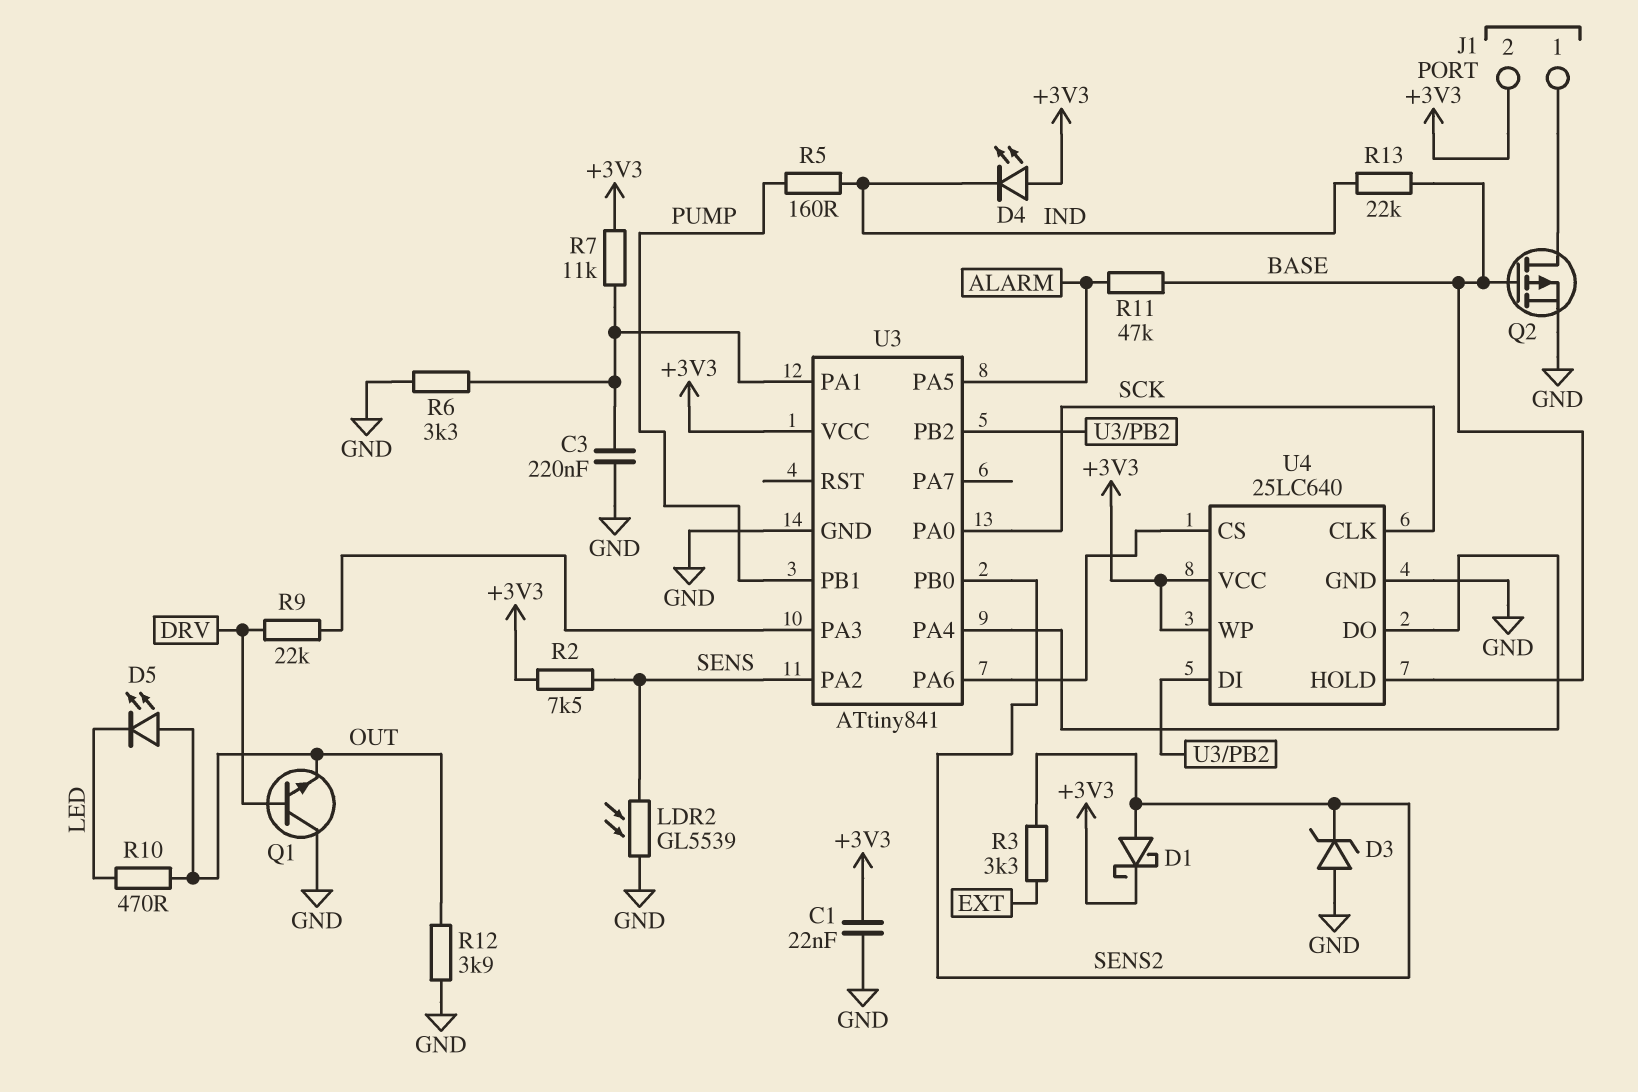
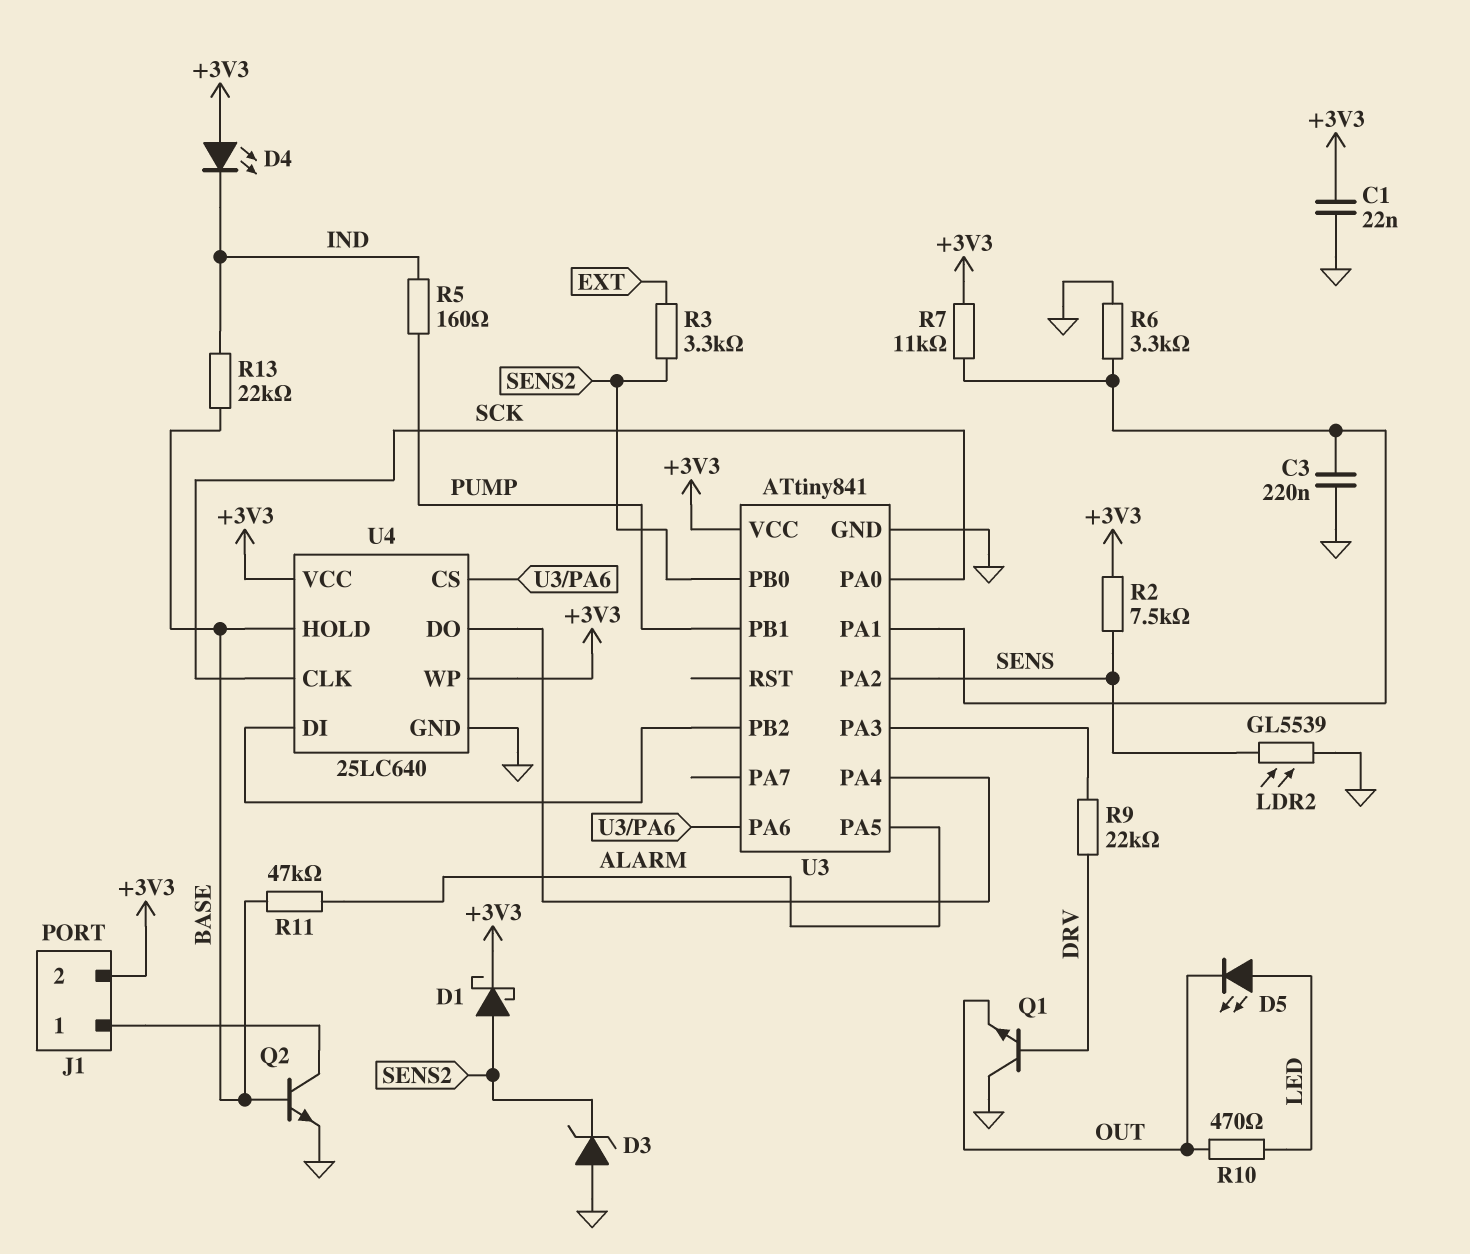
D5: LED (A OUT, K LED) -> LED (A LED, K OUT)
Q2: PMOS (G BASE, D J1/1, S GND) -> NPN (B BASE, C J1/1, E GND)
R12: 3.9k (GND, OUT) -> none

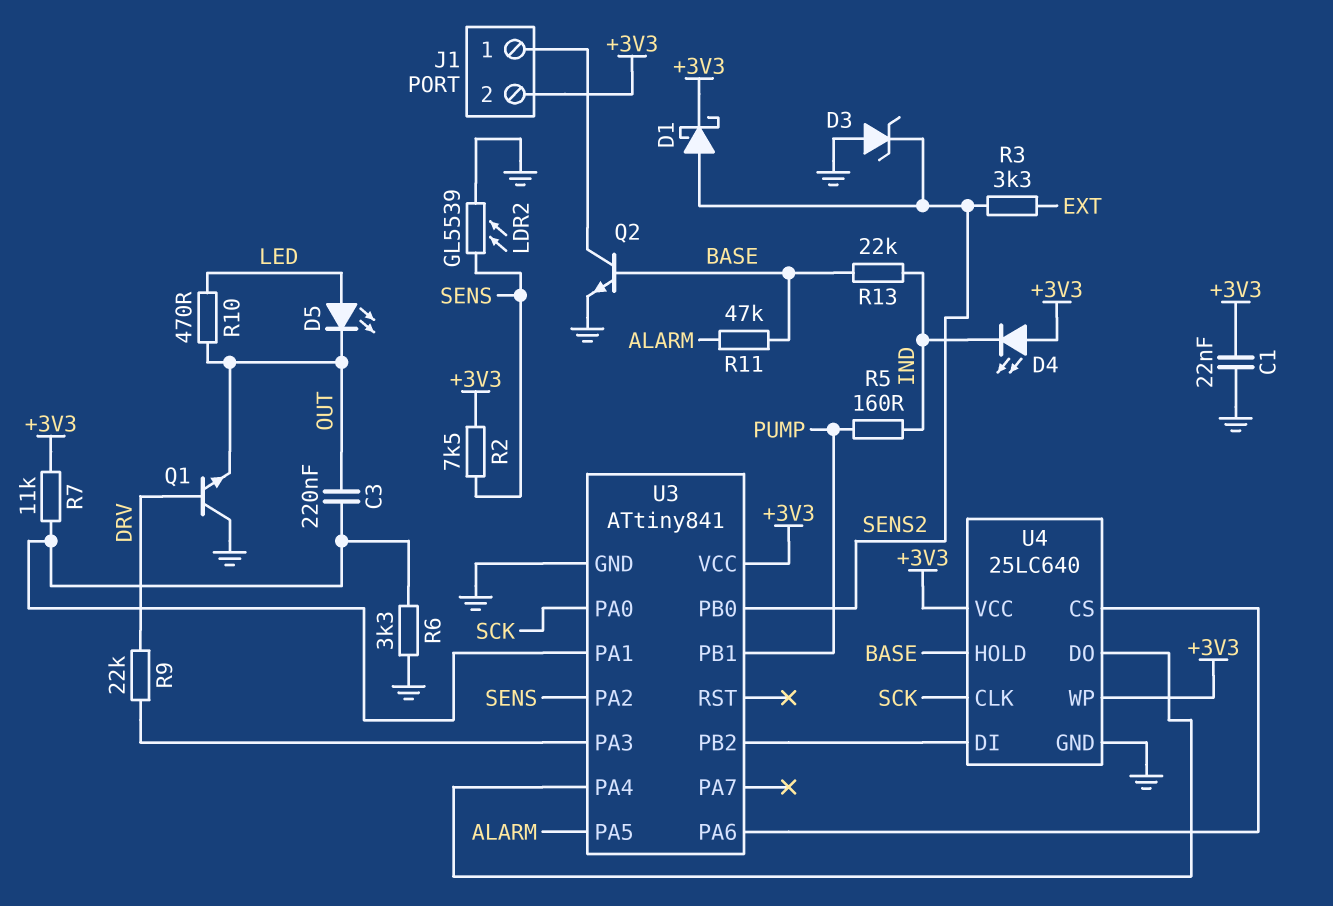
C3: 220nF (GND, U3/PA1) -> 220nF (OUT, U3/PA1)

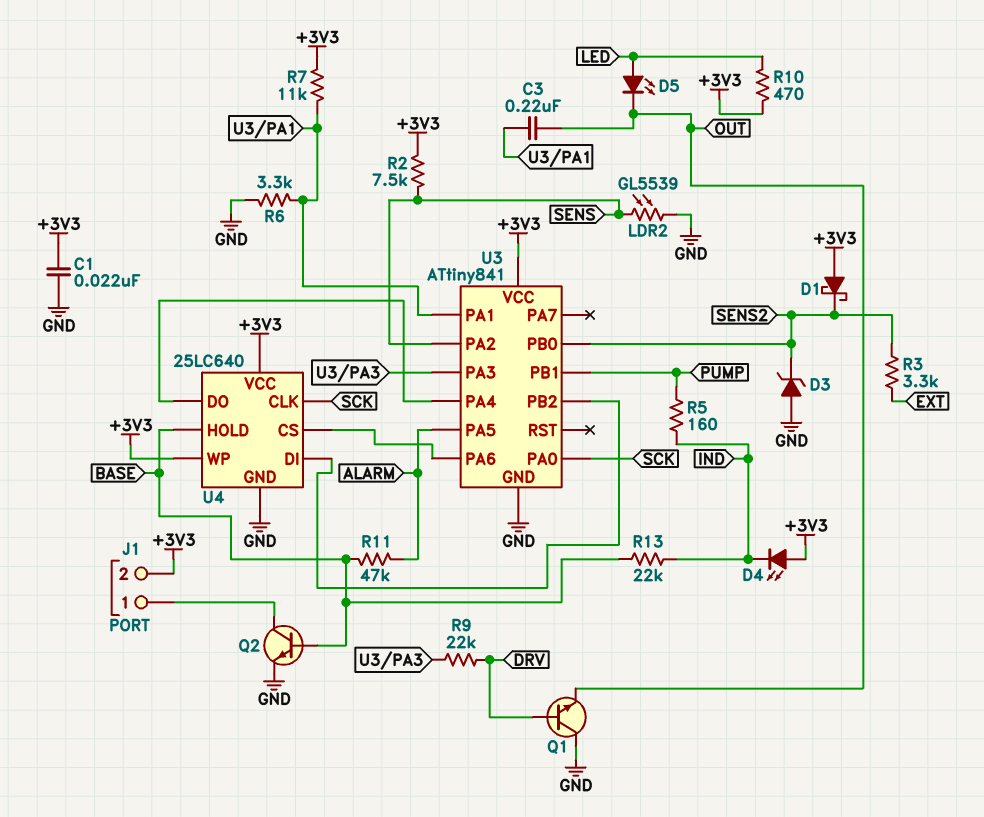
D1: schottky (A SENS2, K +3V3) -> schottky (A +3V3, K SENS2)
R10: 470 (LED, OUT) -> 470 (+3V3, LED)

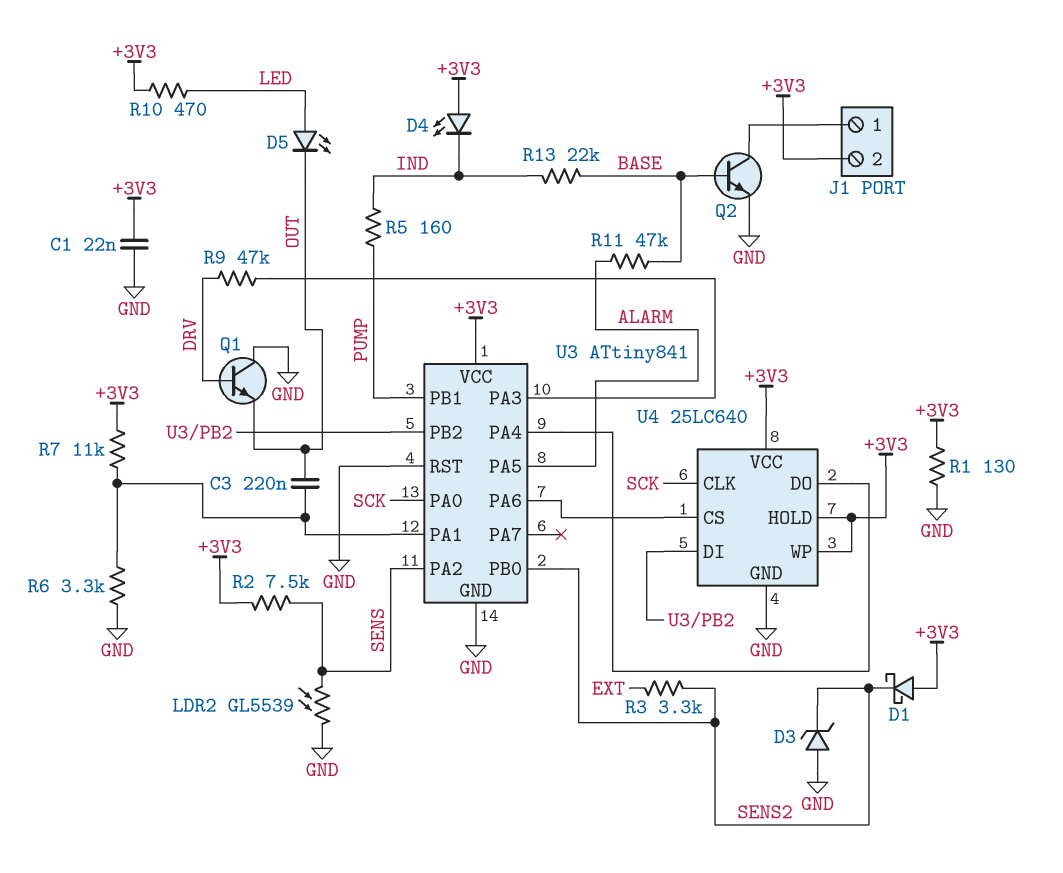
R1: none -> 130 (+3V3, GND)
R9: 22k (DRV, U3/PA3) -> 47k (DRV, U3/PA3)
U3 pin RST: none -> GND
U4 pin HOLD: BASE -> +3V3

